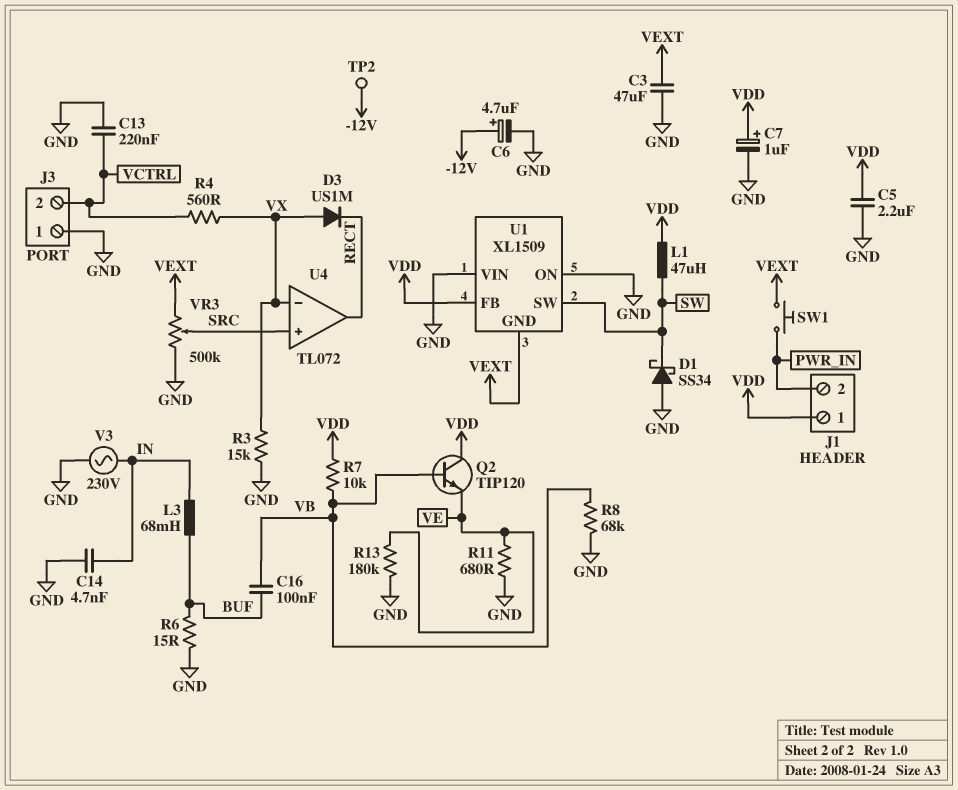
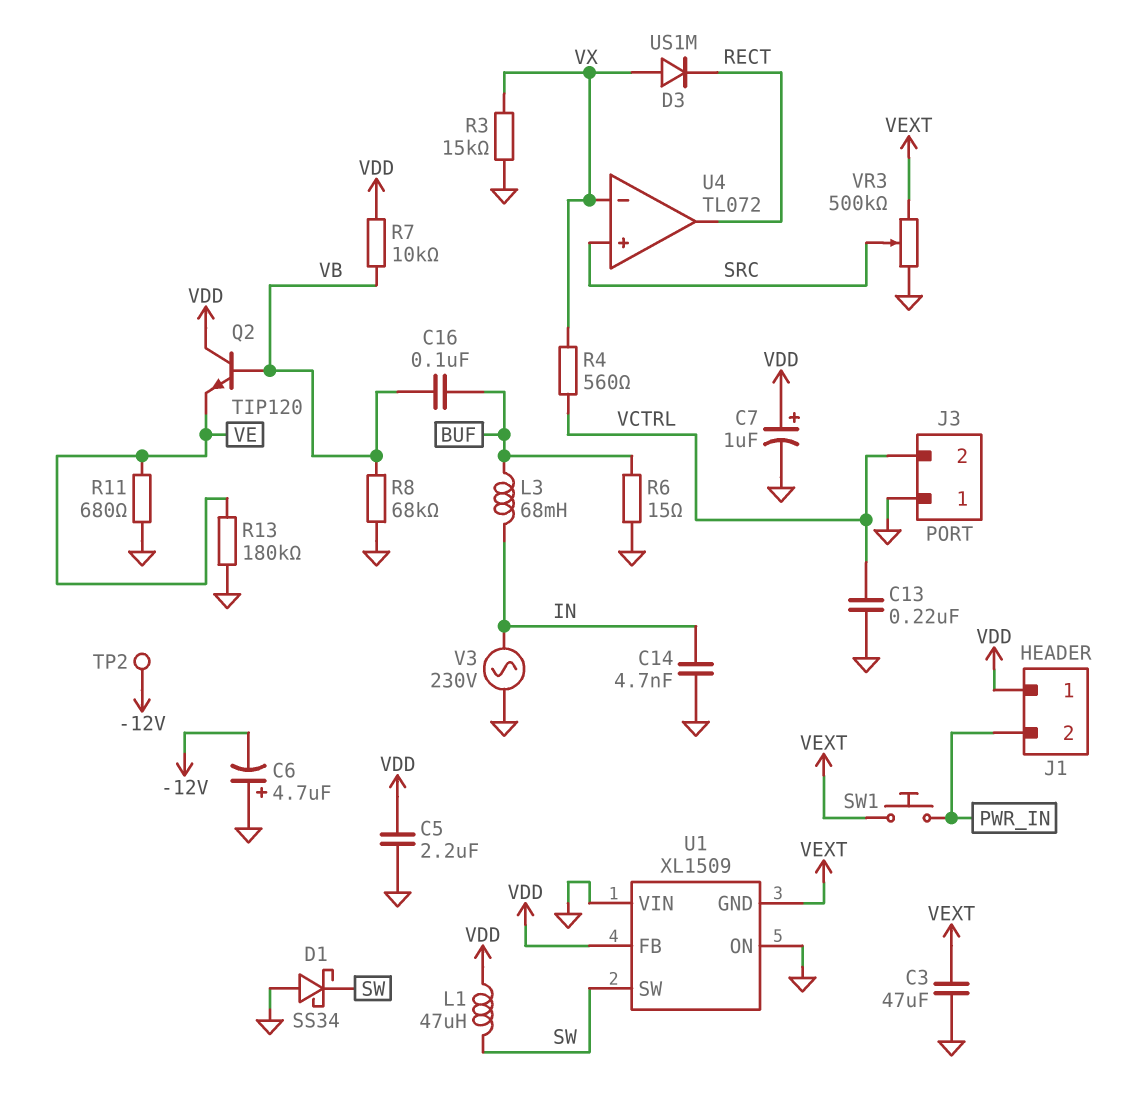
C6: 4.7uF (plus -12V, minus GND) -> 4.7uF (plus GND, minus -12V)

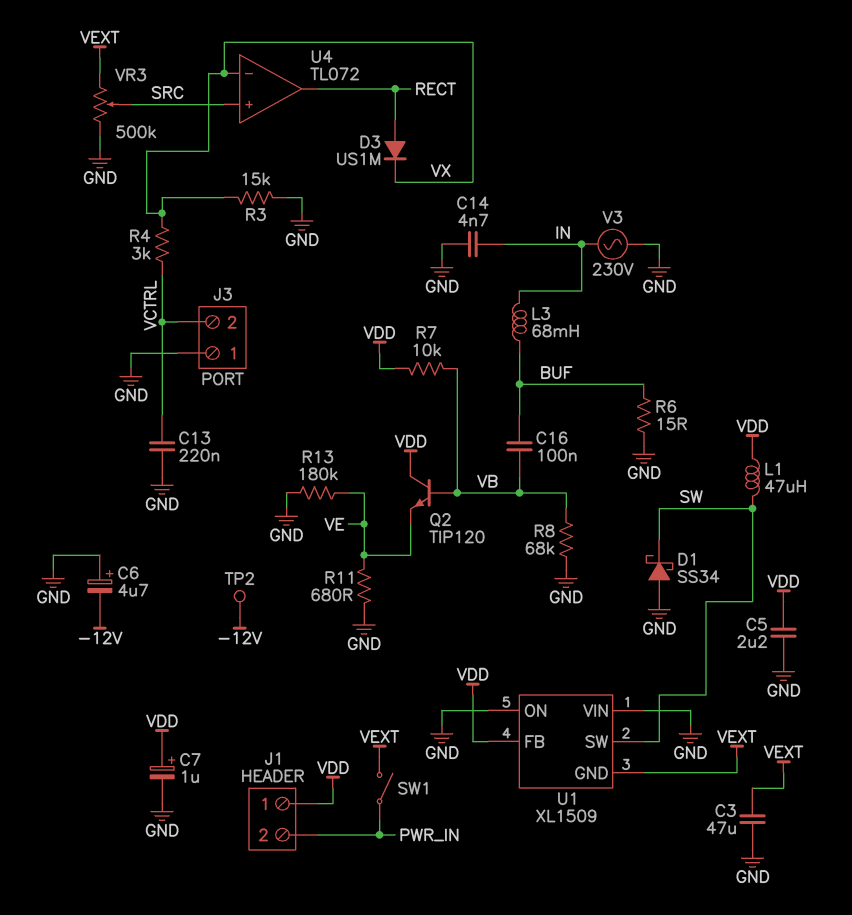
D3: diode US1M (A VX, K RECT) -> diode US1M (A RECT, K VX)
R4: 560 (VCTRL, VX) -> 3k (VCTRL, VX)
SW1: button (PWR_IN, VEXT) -> switch (PWR_IN, VEXT)

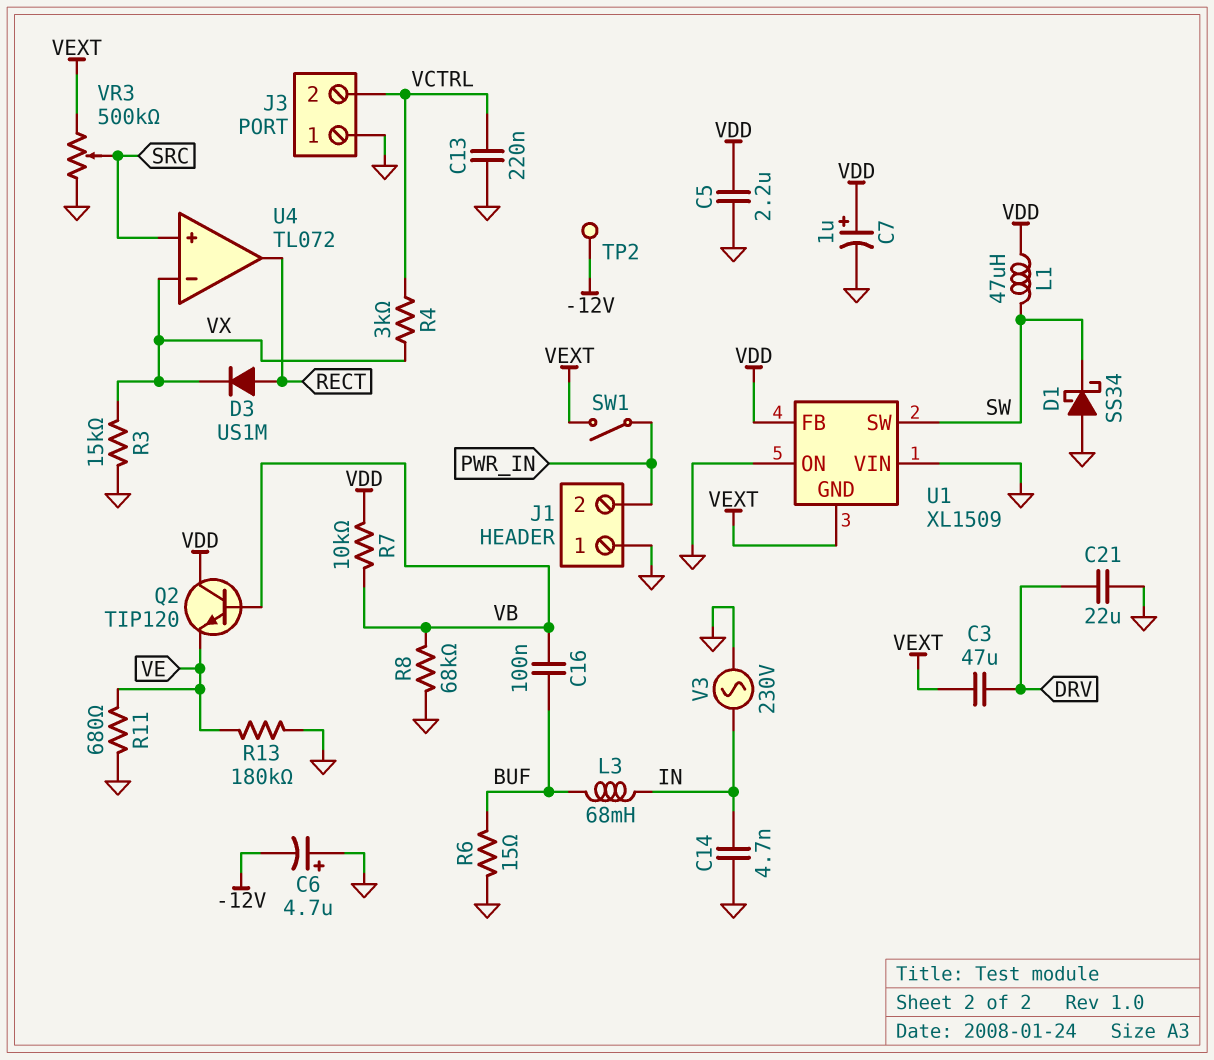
C3: 47uF (GND, VEXT) -> 47uF (DRV, VEXT)
C21: none -> 22uF (DRV, GND)
J1 pin 1: VDD -> GND

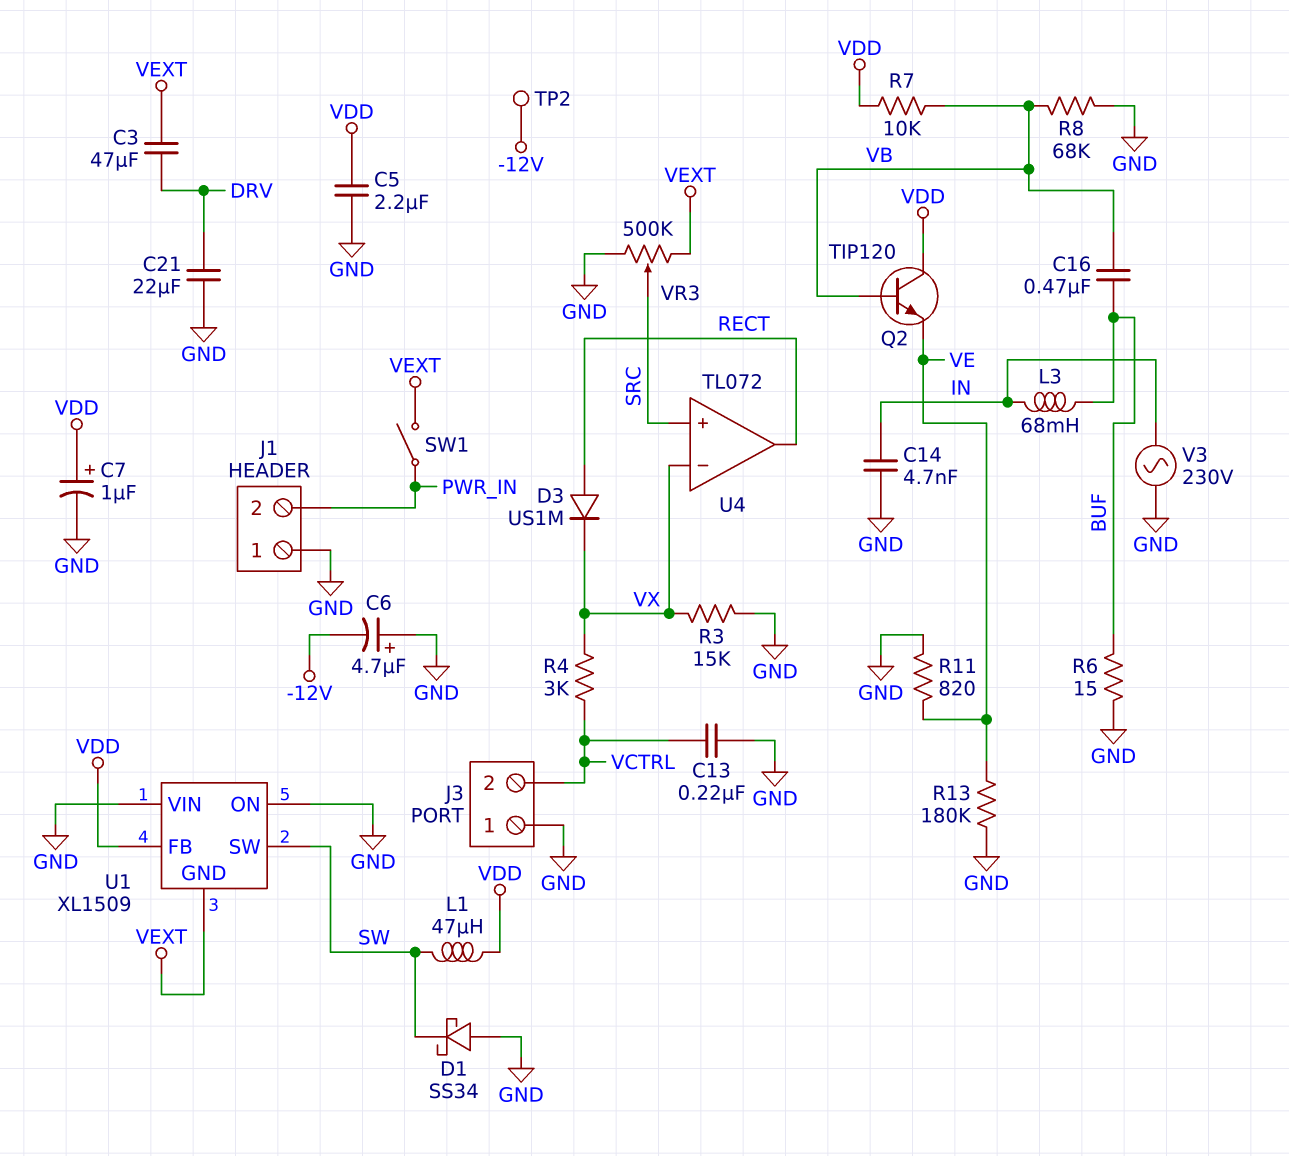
C16: 100nF (BUF, VB) -> 470nF (BUF, VB)
R11: 680 (GND, VE) -> 820 (GND, VE)

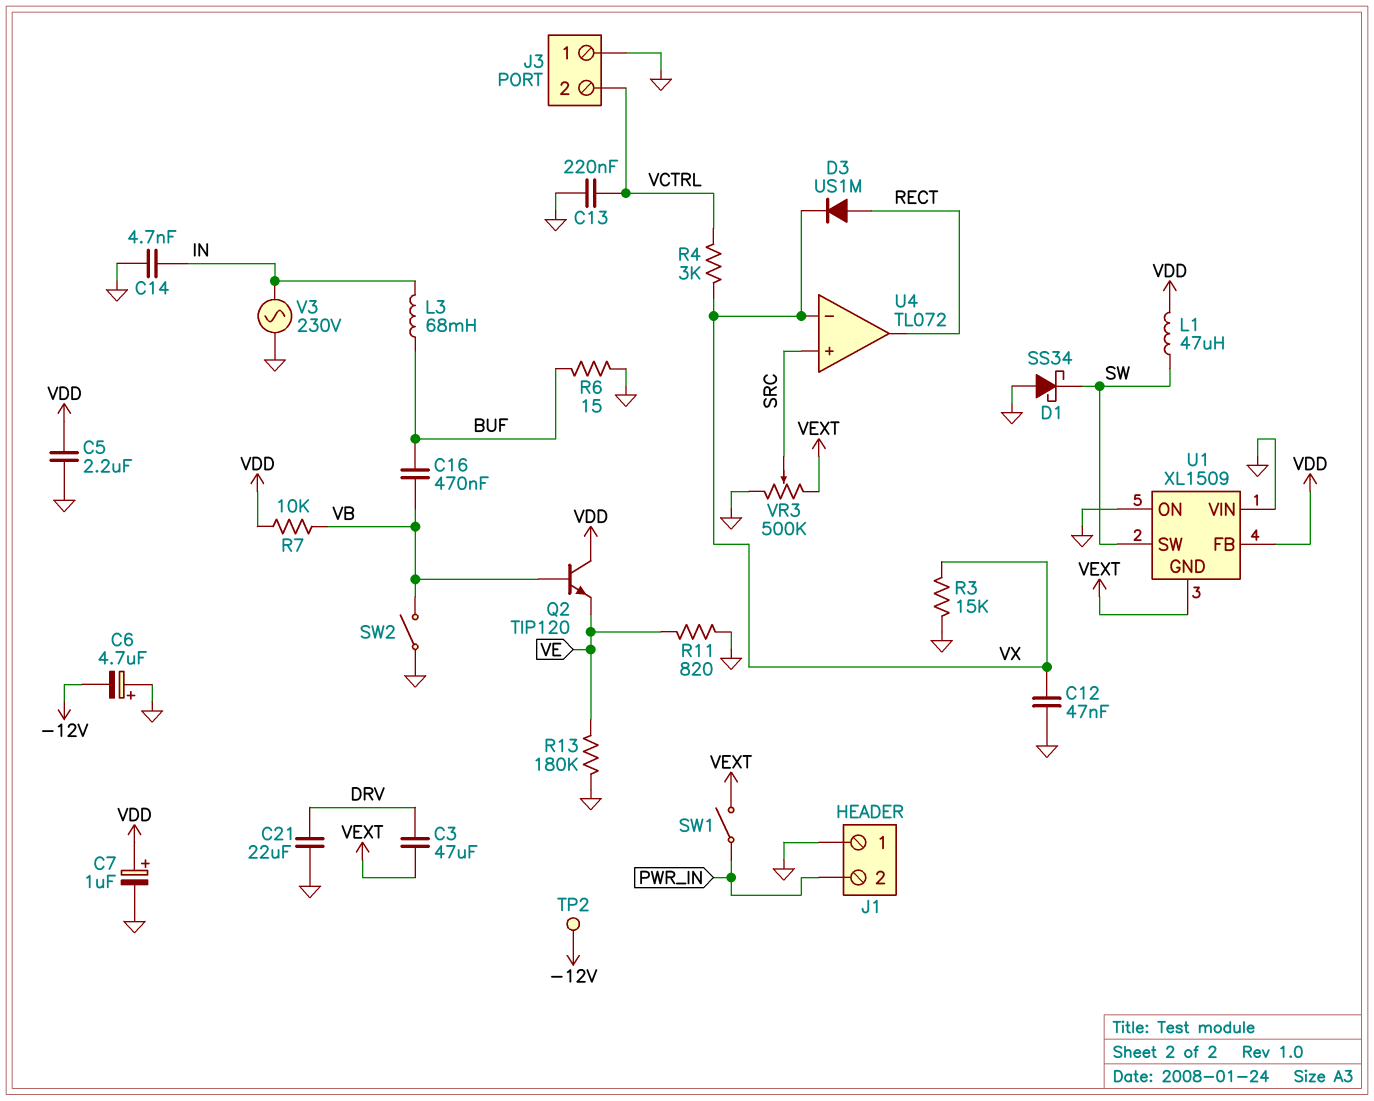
C12: none -> 47nF (GND, VX)
R8: 68k (GND, VB) -> none
SW2: none -> switch (GND, VB)

